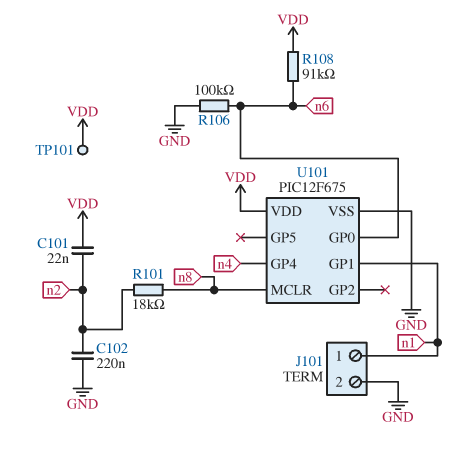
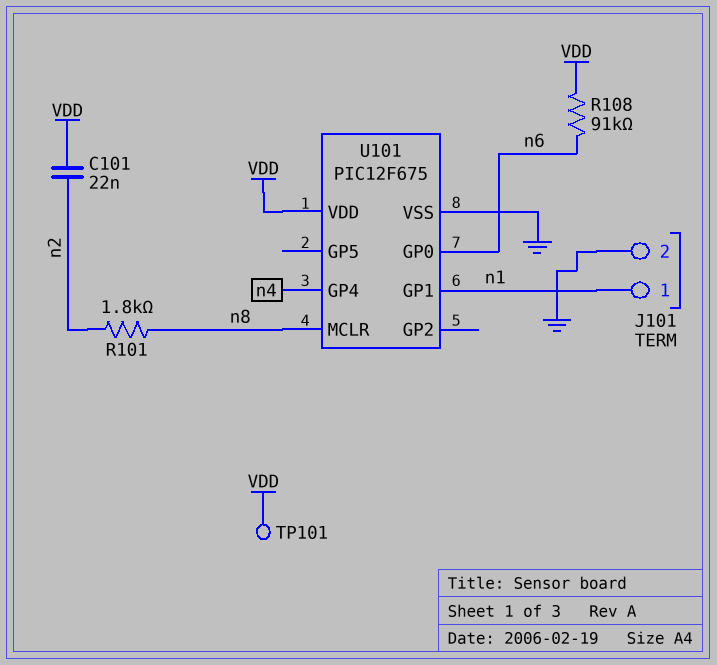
C102: 220nF (GND, n2) -> none
R101: 18k (n2, n8) -> 1.8k (n2, n8)
R106: 100k (GND, n6) -> none

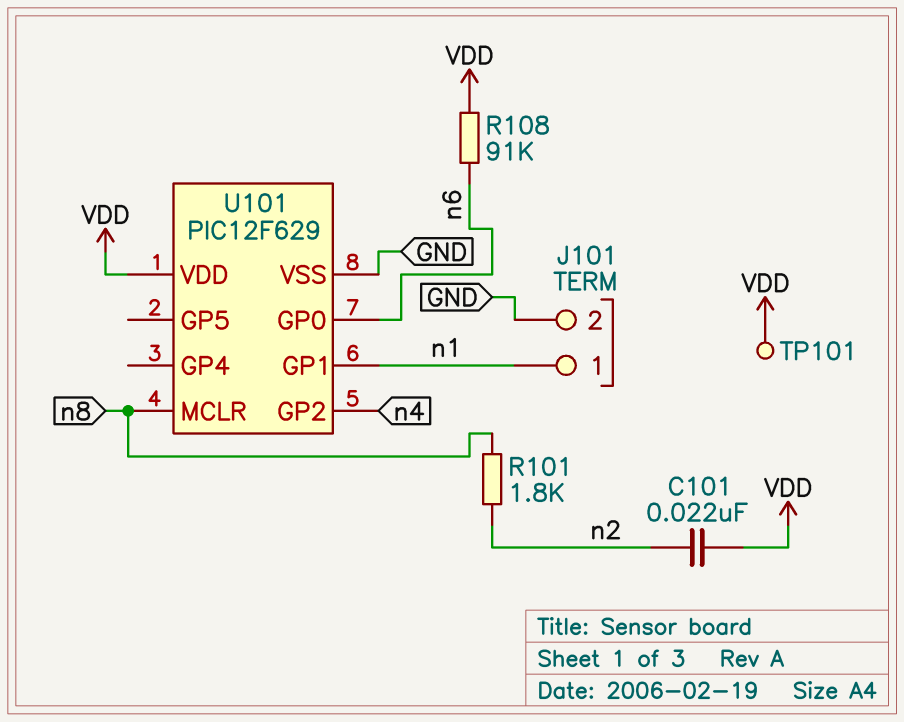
U101: PIC12F675 -> PIC12F629
U101 pin GP2: none -> n4
U101 pin GP4: n4 -> none

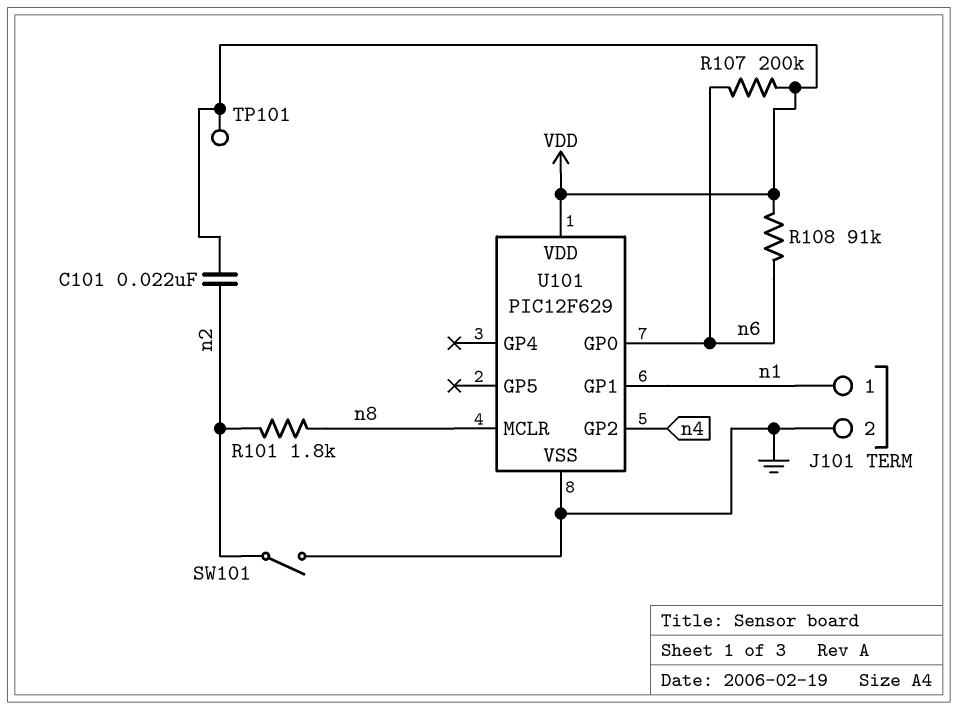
R107: none -> 200k (VDD, n6)
SW101: none -> switch (GND, n2)

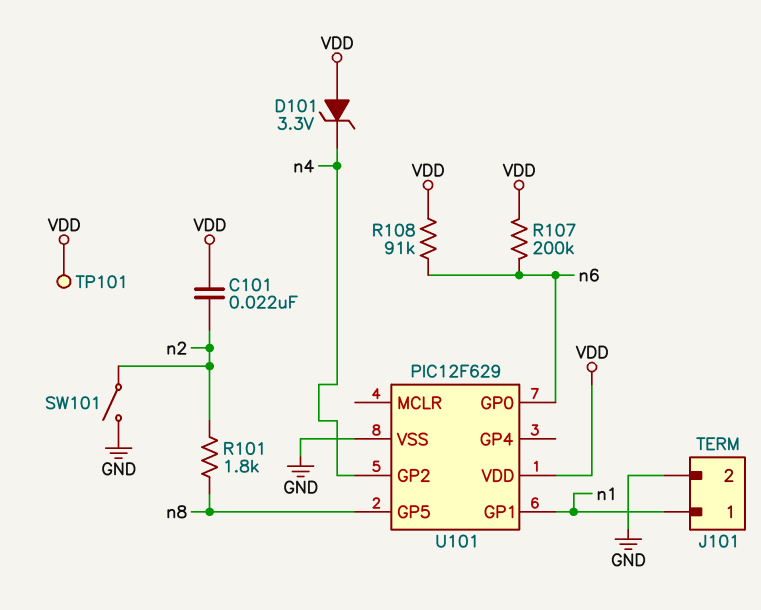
D101: none -> zener 3.3V (A VDD, K n4)
U101 pin GP5: none -> n8
U101 pin MCLR: n8 -> none

